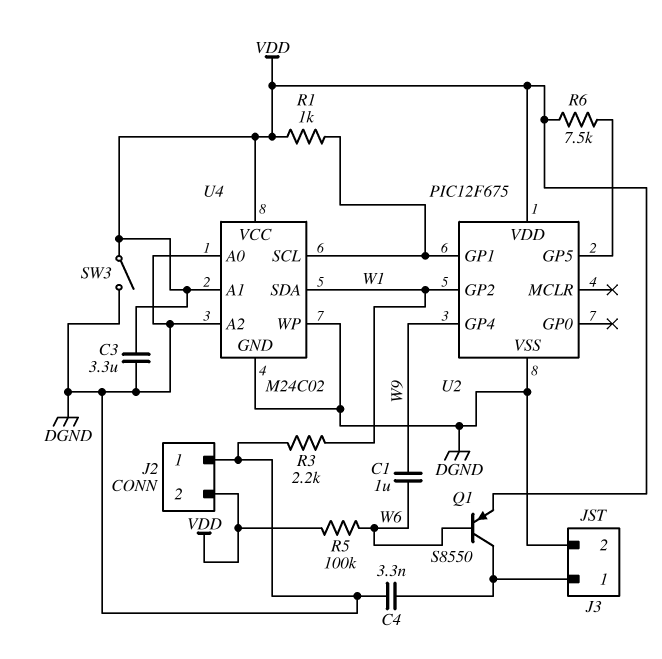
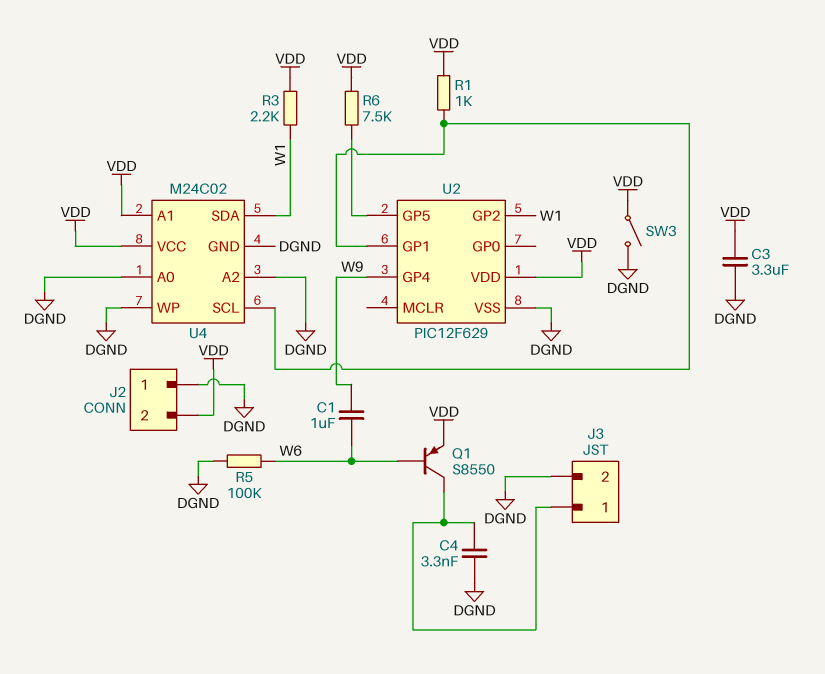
R3: 2.2k (DGND, W1) -> 2.2k (VDD, W1)
R5: 100k (VDD, W6) -> 100k (DGND, W6)
U2: PIC12F675 -> PIC12F629

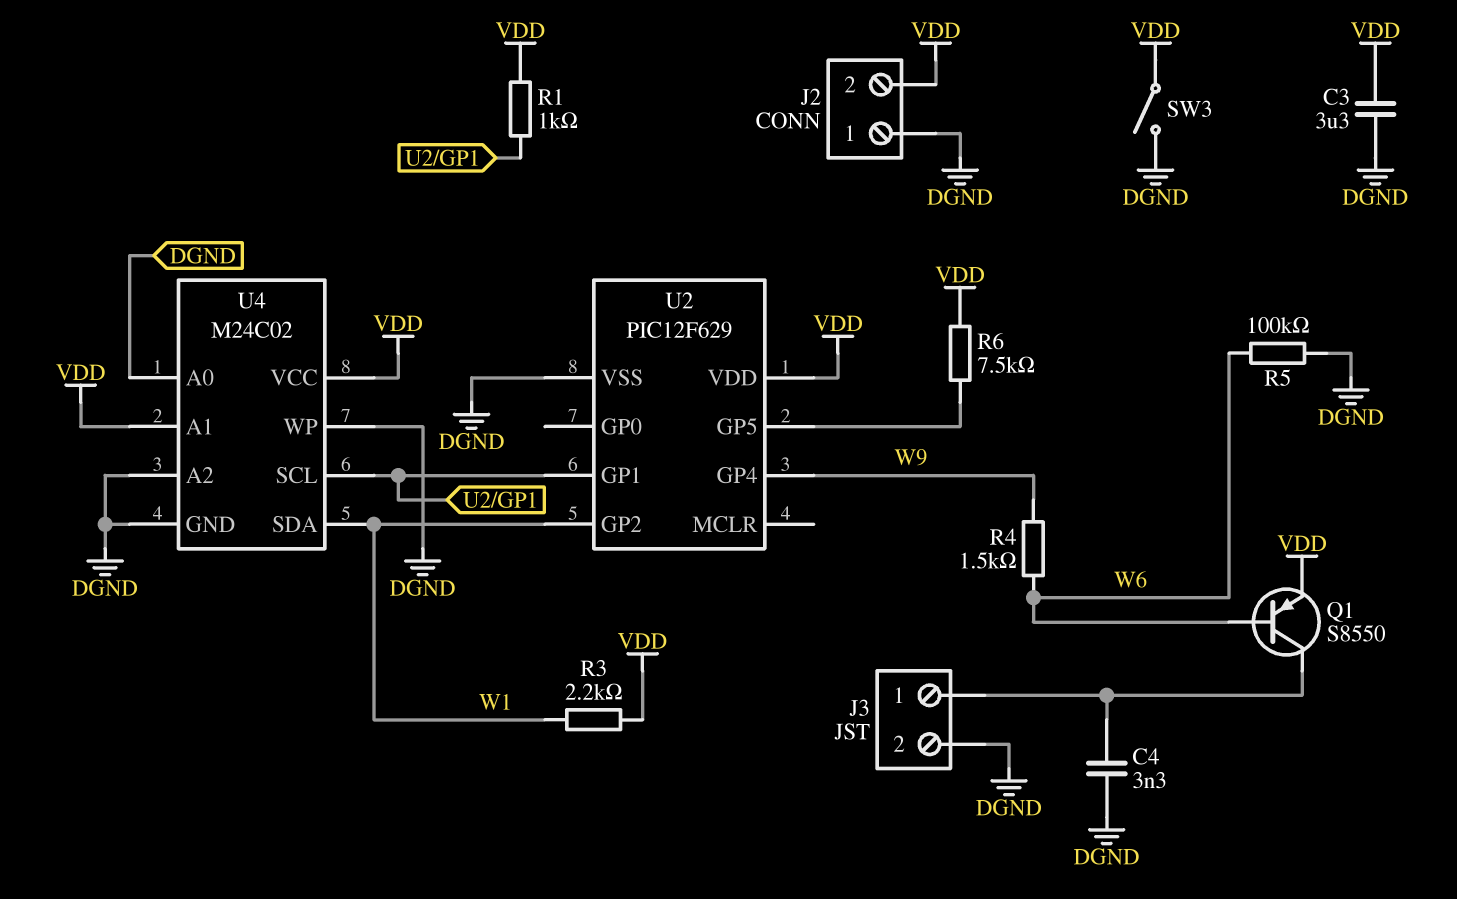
C1: 1uF (W6, W9) -> none
R4: none -> 1.5k (W6, W9)

